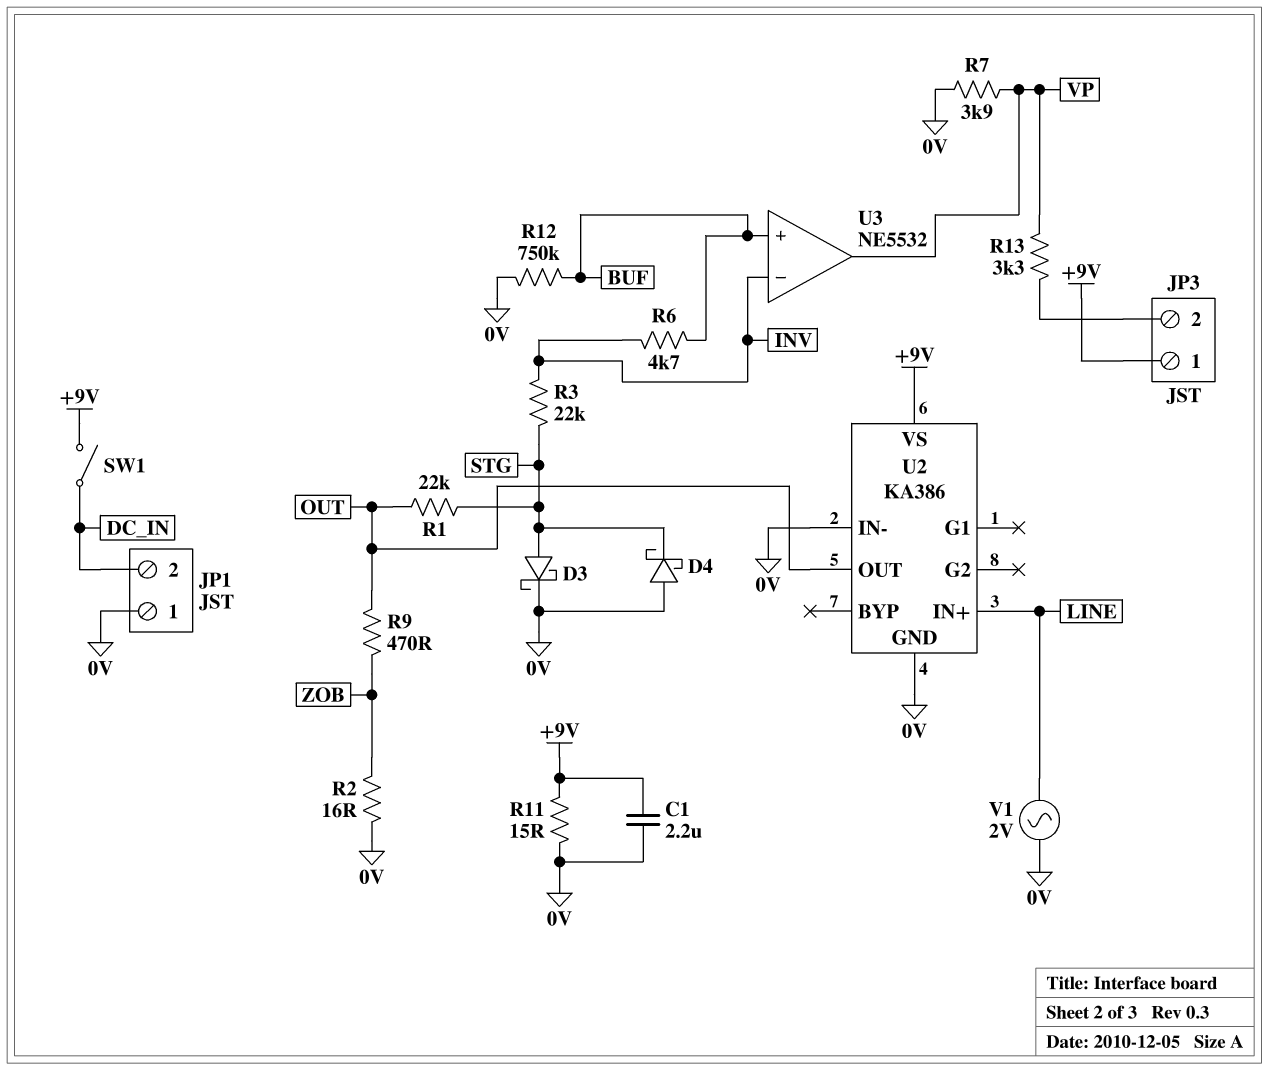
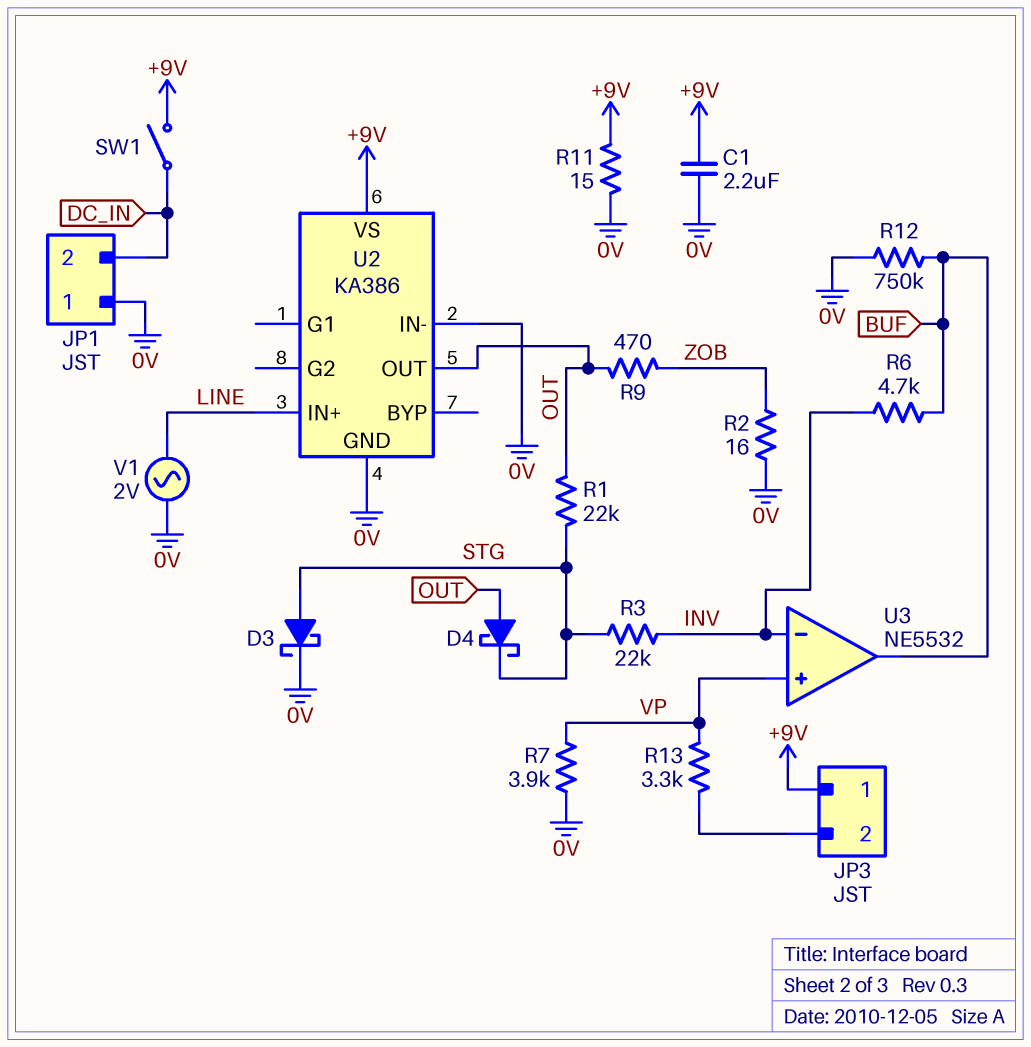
D4: schottky (A 0V, K STG) -> schottky (A OUT, K STG)
U3 pin in+: BUF -> VP
U3 pin out: VP -> BUF

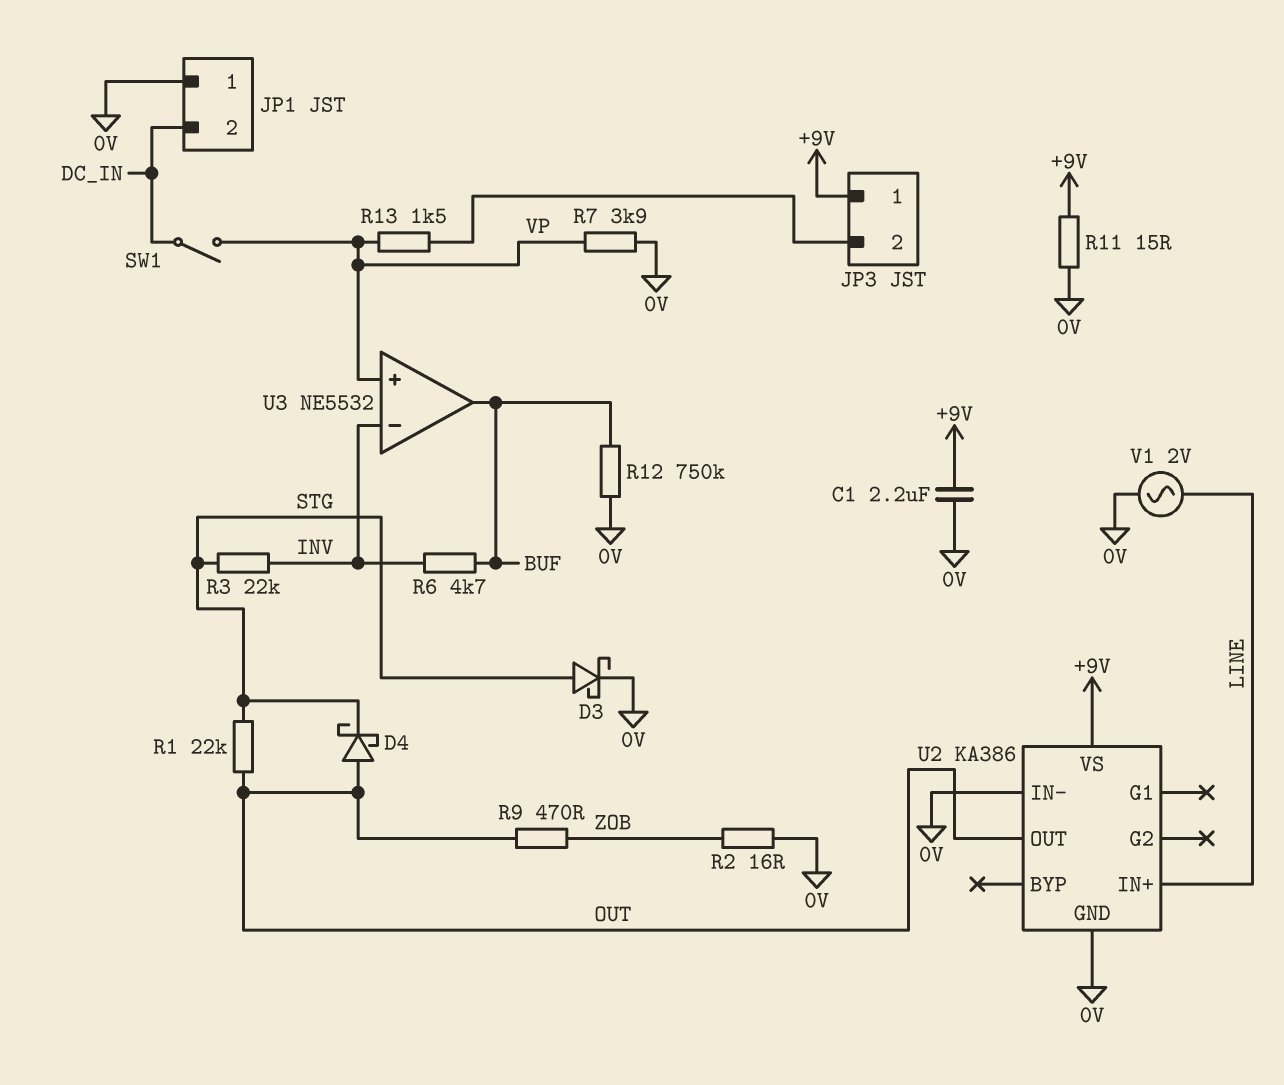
R13: 3.3k (JP3/2, VP) -> 1.5k (JP3/2, VP)
SW1: switch (+9V, DC_IN) -> switch (DC_IN, VP)

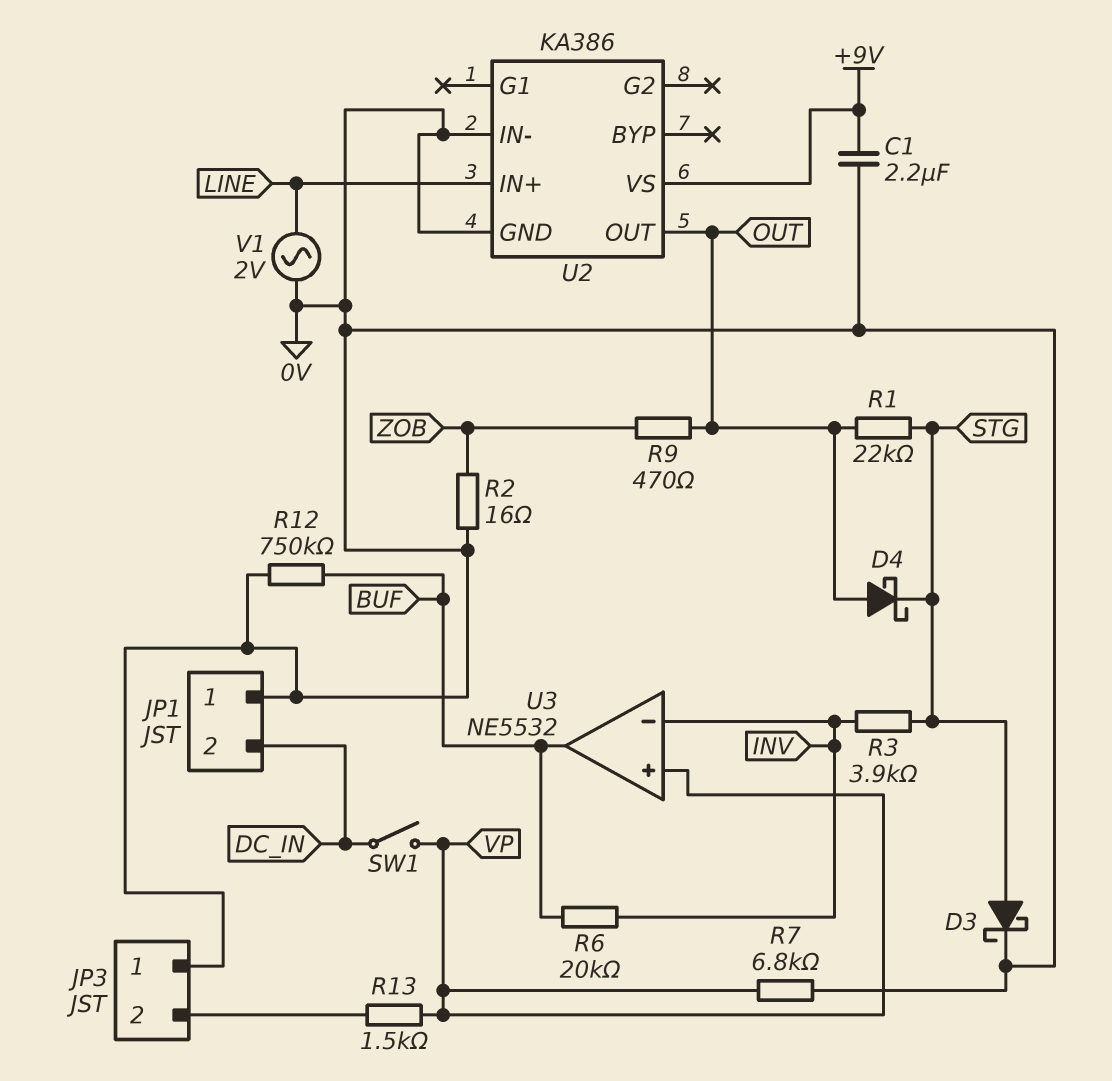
JP3 pin 1: +9V -> 0V
R3: 22k (INV, STG) -> 3.9k (INV, STG)
R6: 4.7k (BUF, INV) -> 20k (BUF, INV)
R7: 3.9k (0V, VP) -> 6.8k (0V, VP)
R11: 15 (+9V, 0V) -> none

